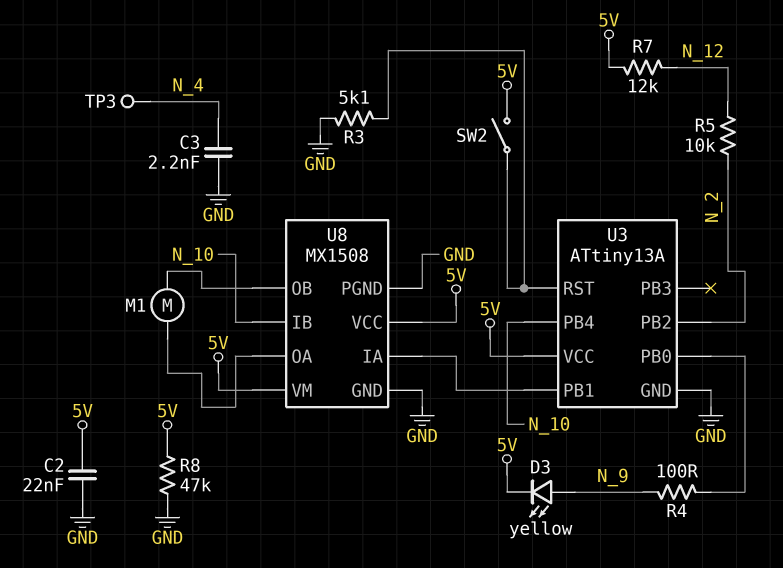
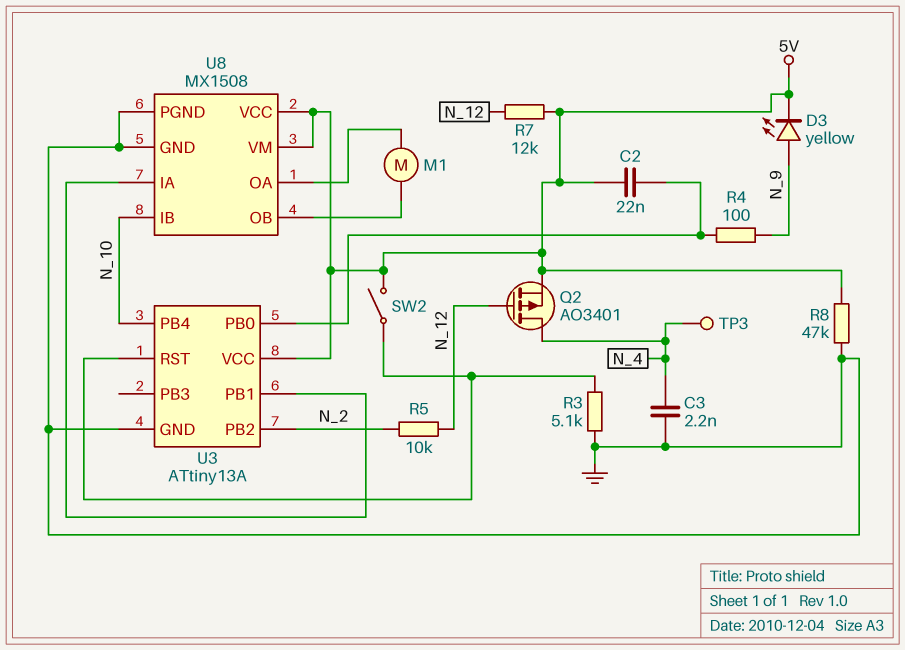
C2: 22nF (5V, GND) -> 22nF (5V, U3/PB0)
Q2: none -> PMOS AO3401 (G N_12, D N_4, S 5V)

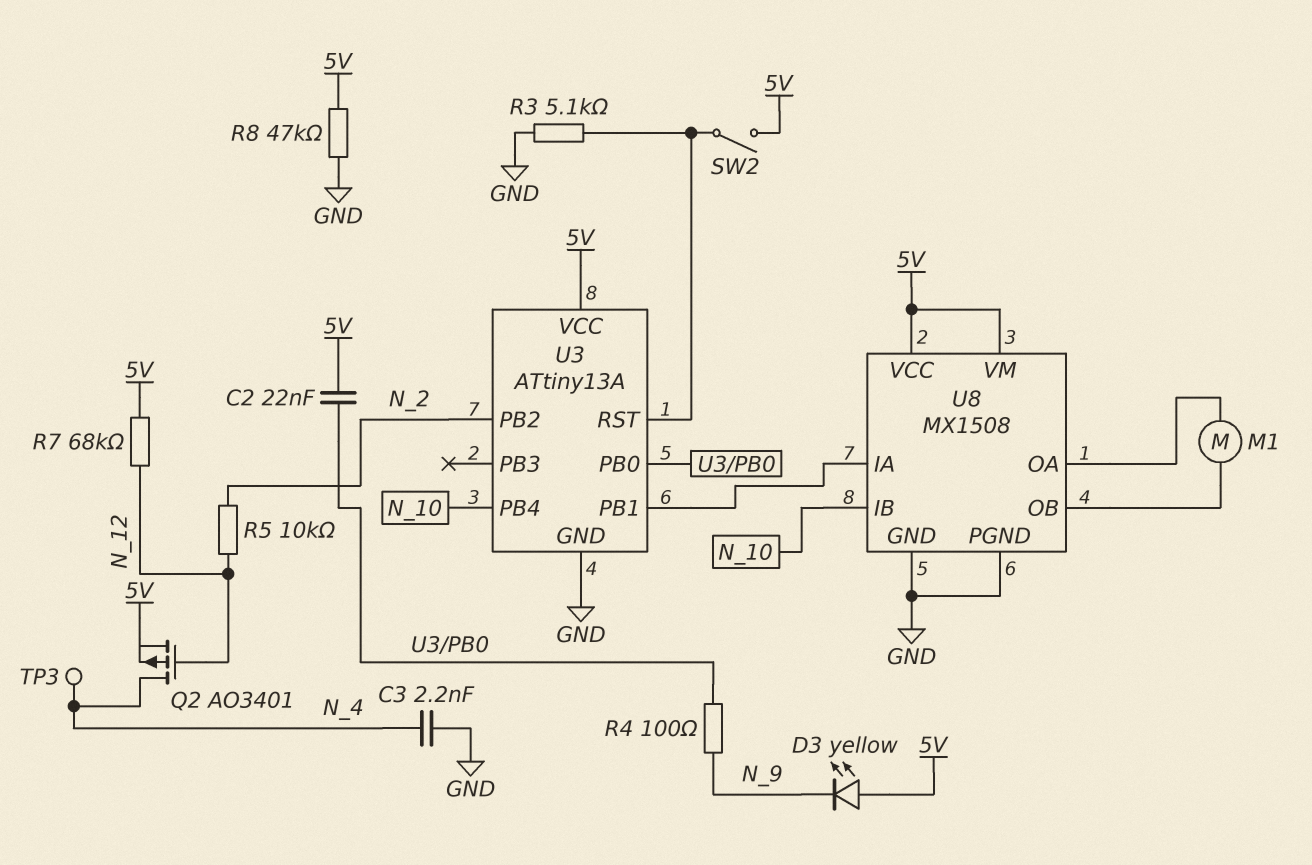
D3: LED yellow (A N_9, K 5V) -> LED yellow (A 5V, K N_9)
R7: 12k (5V, N_12) -> 68k (5V, N_12)

